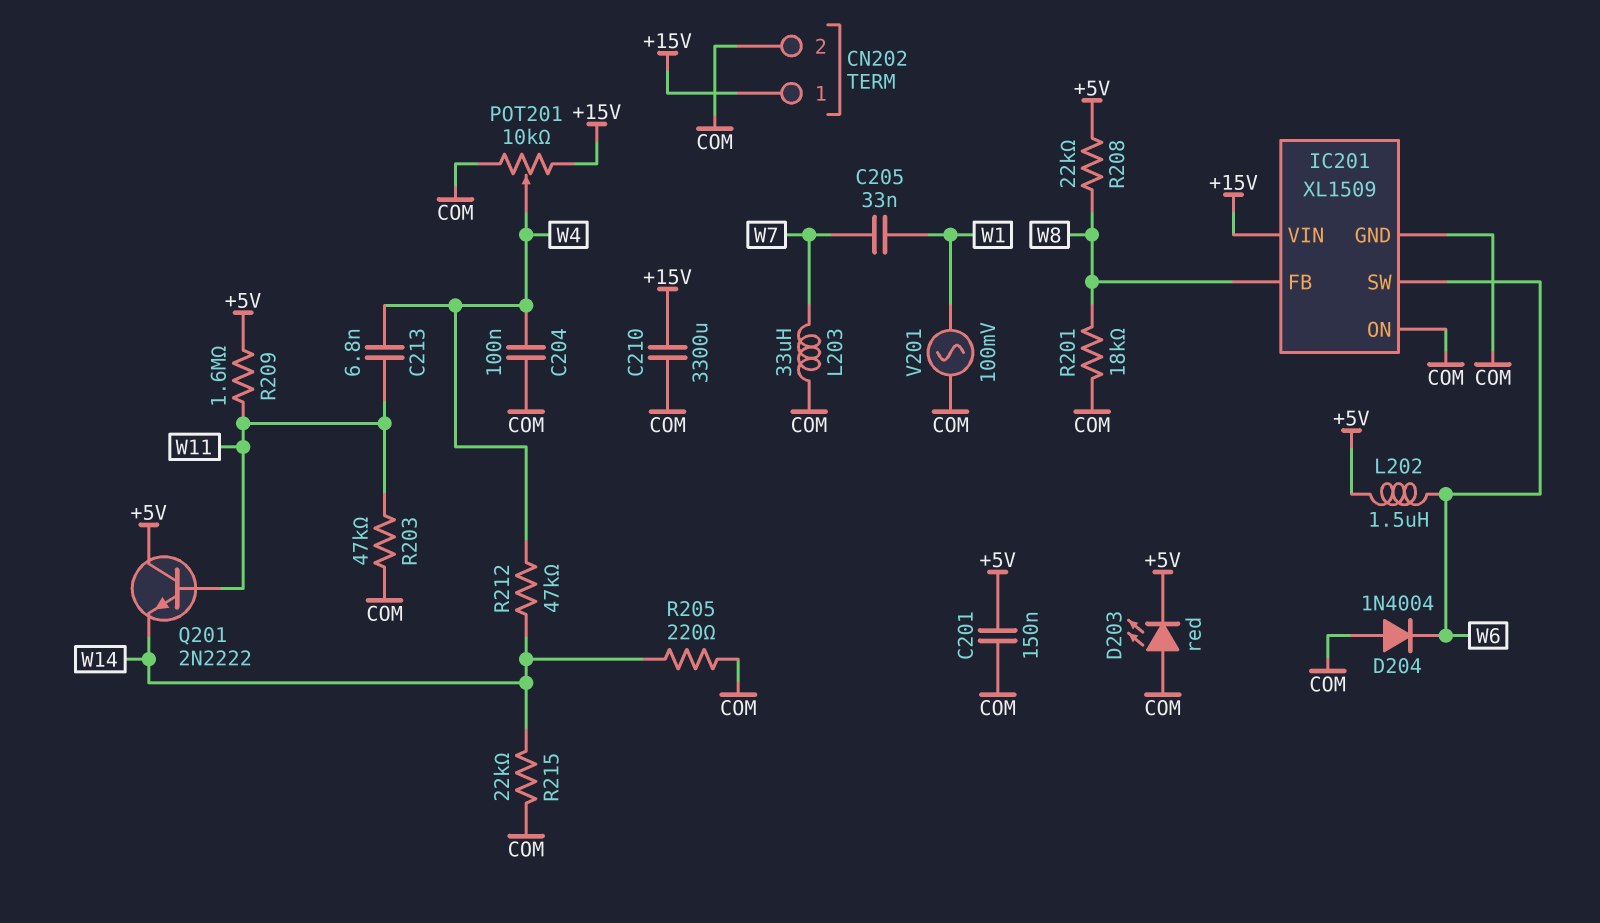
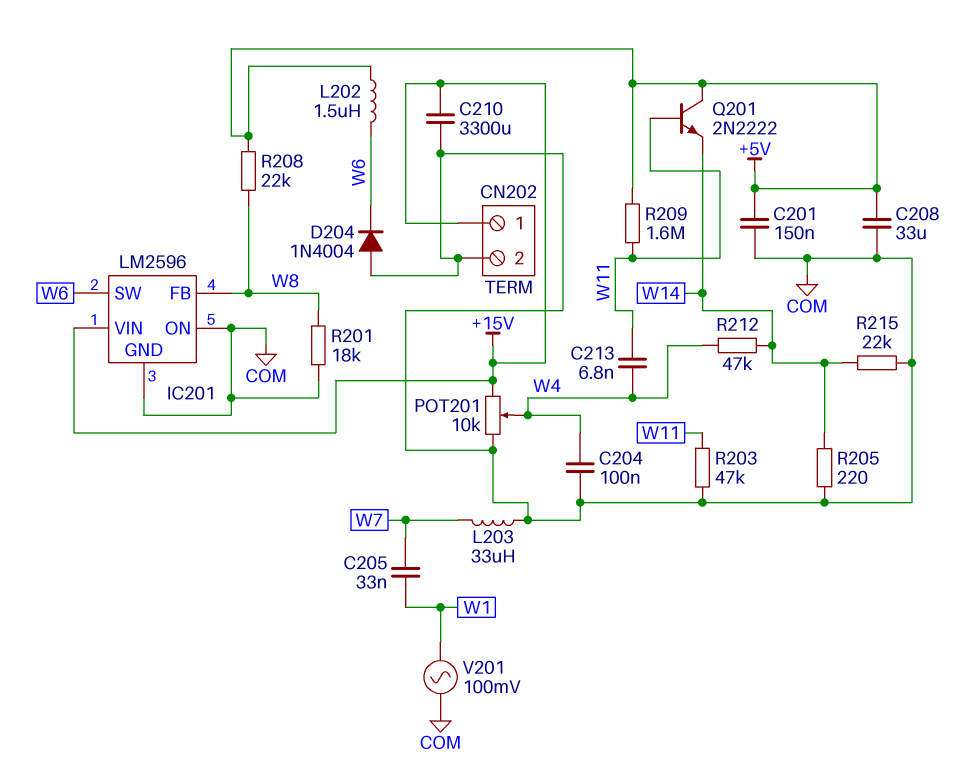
C208: none -> 33uF (+5V, COM)
D203: LED red (A COM, K +5V) -> none
IC201: XL1509 -> LM2596

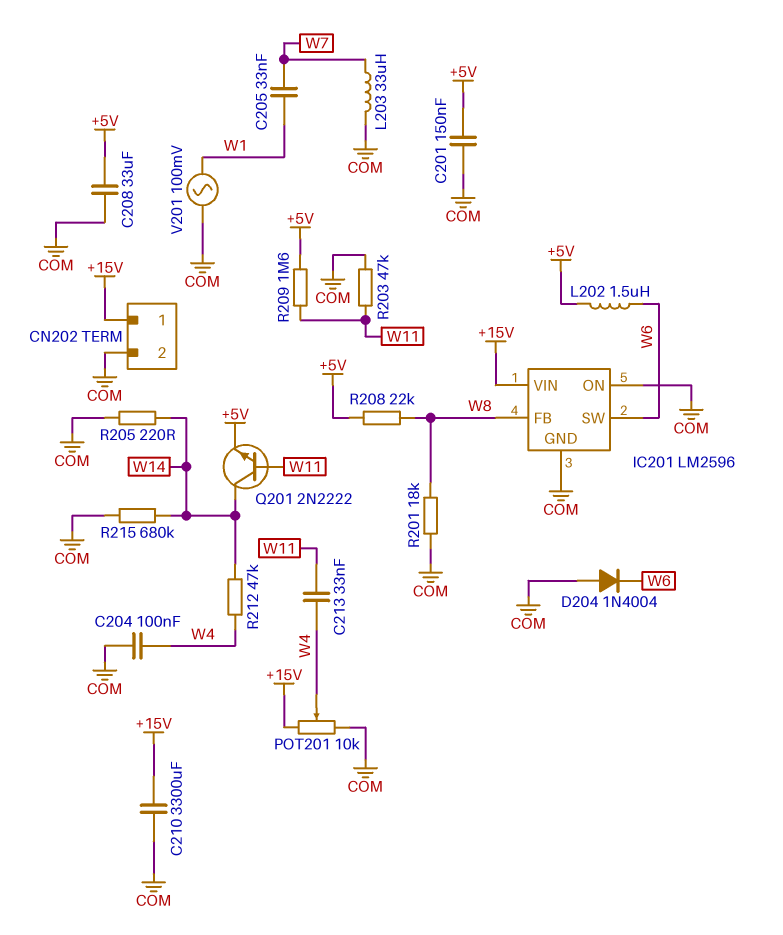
C213: 6.8nF (W4, W11) -> 33nF (W4, W11)
Q201: NPN 2N2222 (B W11, C +5V, E W14) -> NPN 2N2222 (B W11, C W14, E +5V)
R215: 22k (COM, W14) -> 680k (COM, W14)

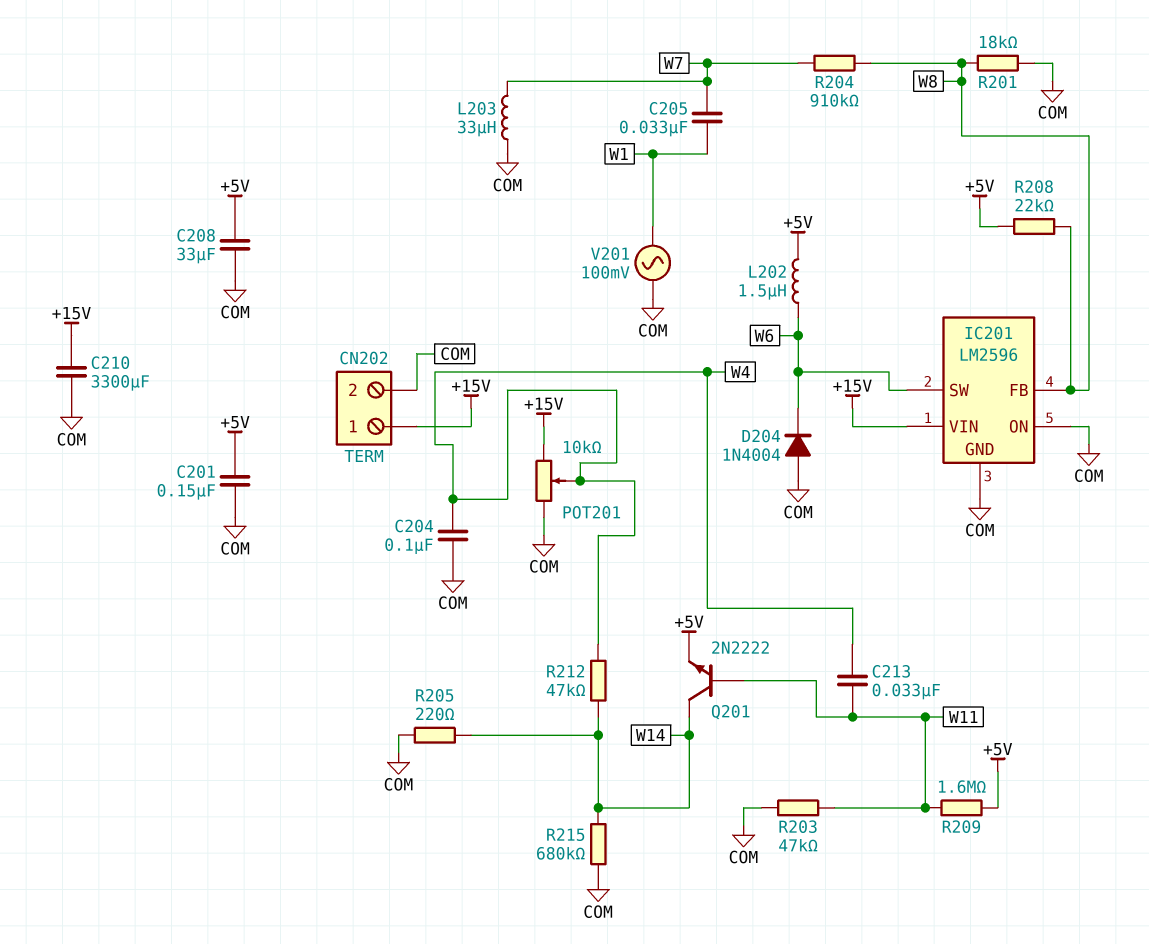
R204: none -> 910k (W7, W8)

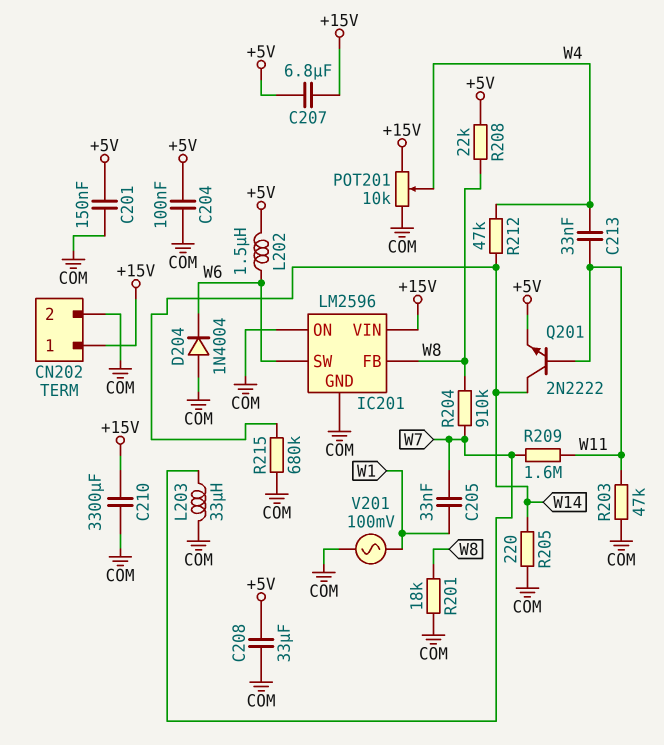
C204: 100nF (COM, W4) -> 100nF (+5V, COM)
C207: none -> 6.8uF (+5V, +15V)
R209: 1.6M (+5V, W11) -> 1.6M (W7, W11)

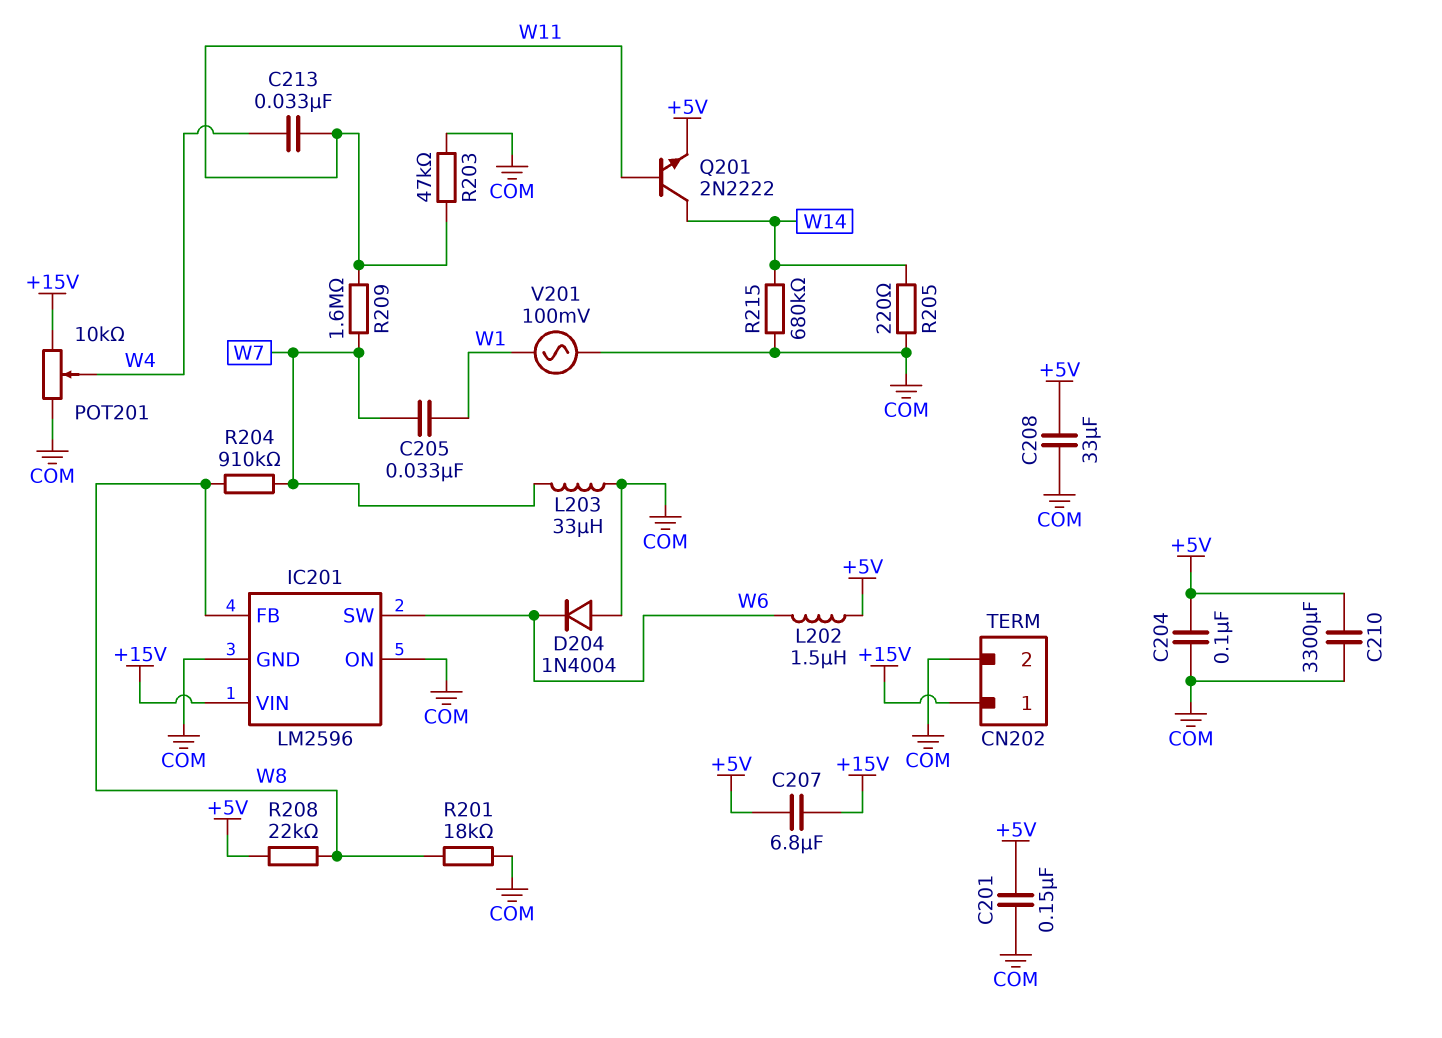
C210: 3300uF (+15V, COM) -> 3300uF (+5V, COM)
R212: 47k (W4, W14) -> none

